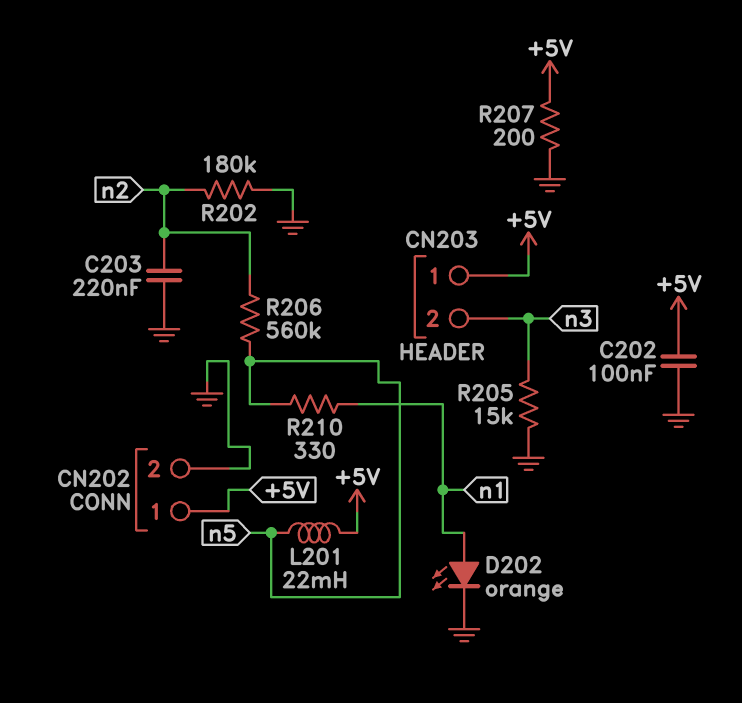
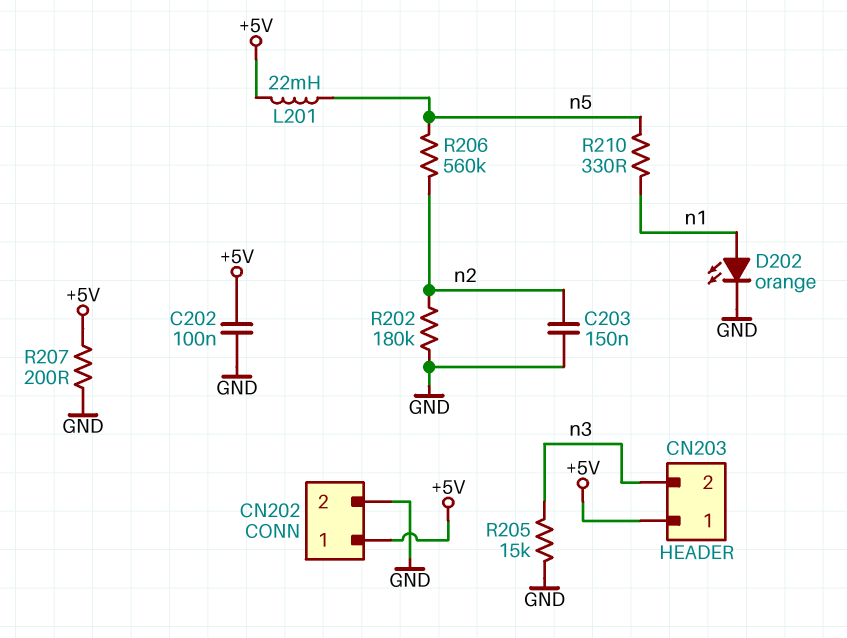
C203: 220nF (GND, n2) -> 150nF (GND, n2)

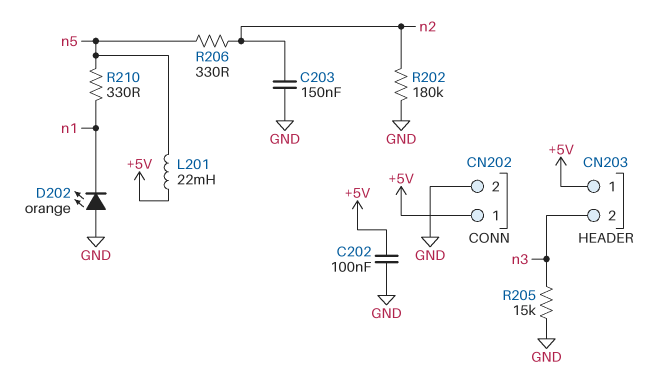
D202: LED orange (A n1, K GND) -> LED orange (A GND, K n1)
R206: 560k (n2, n5) -> 330 (n2, n5)
R207: 200 (+5V, GND) -> none

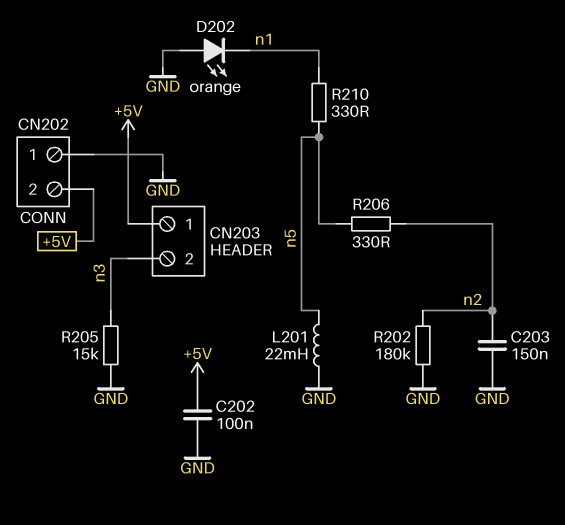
CN202 pin 1: +5V -> GND
CN202 pin 2: GND -> +5V
L201: 22mH (+5V, n5) -> 22mH (GND, n5)

